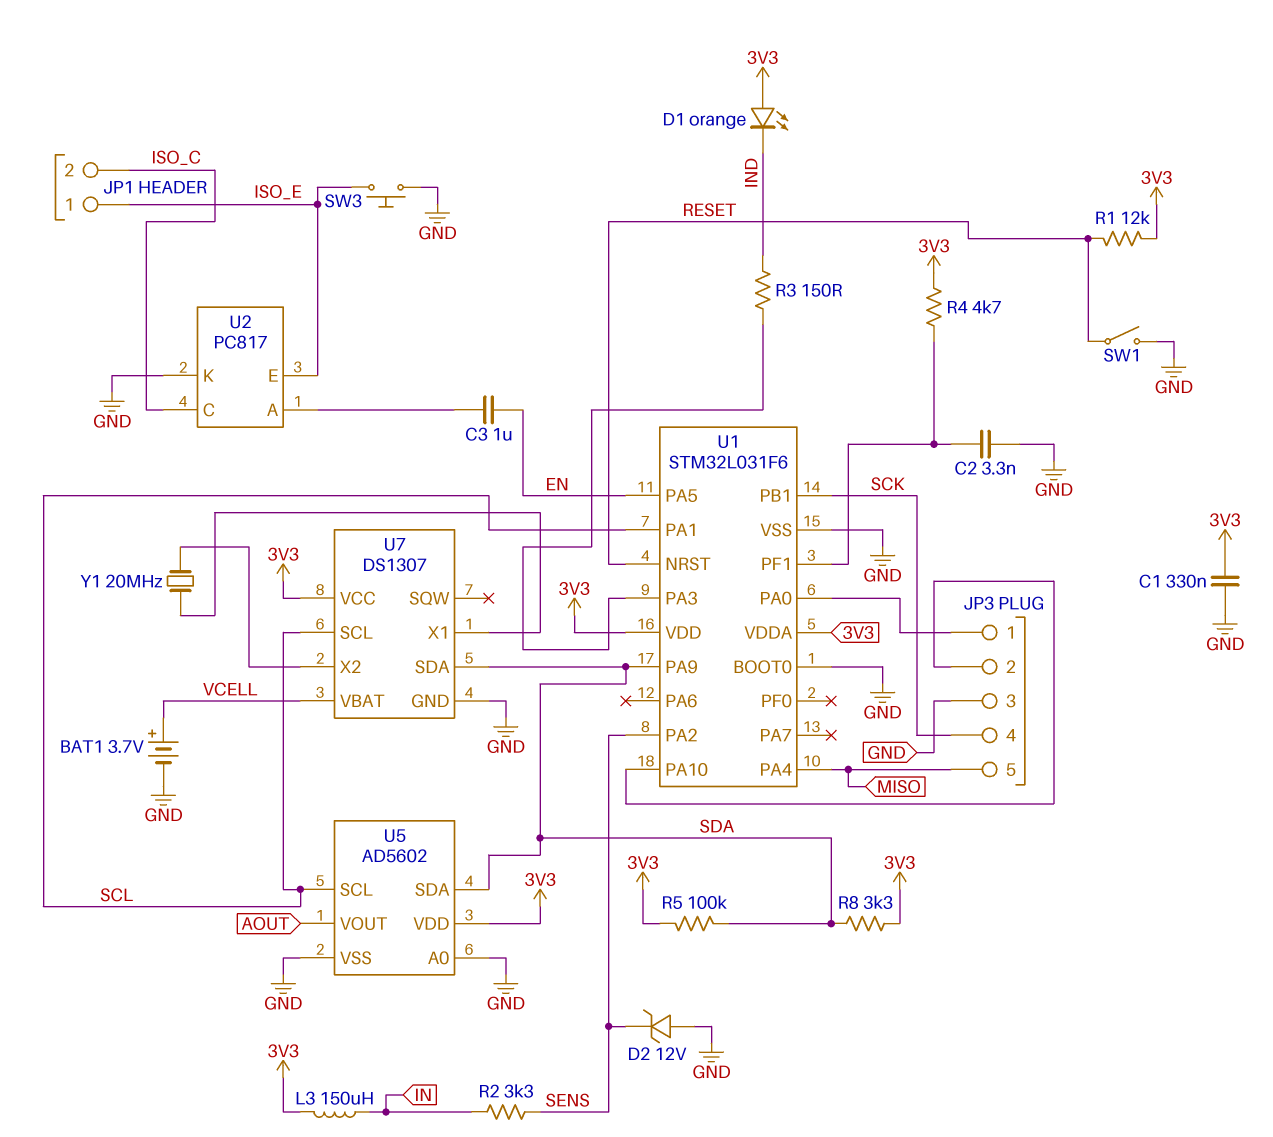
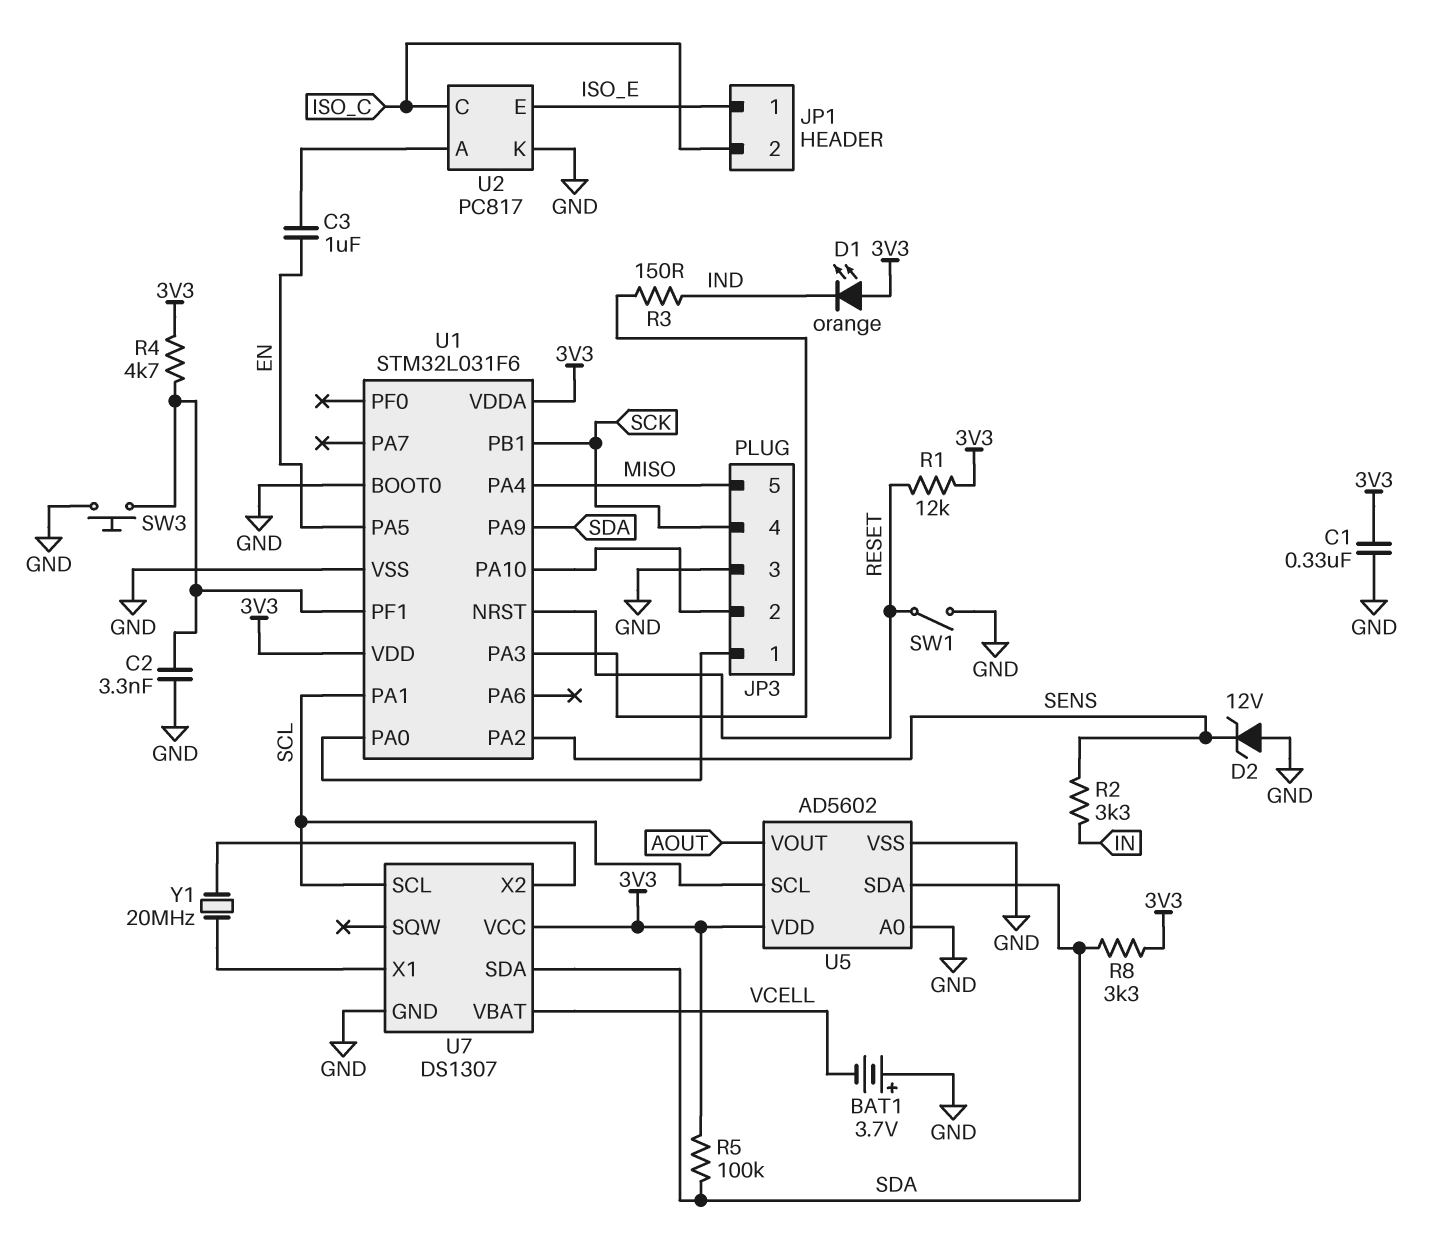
BAT1: 3.7V (plus VCELL, minus GND) -> 3.7V (plus GND, minus VCELL)
L3: 150uH (3V3, IN) -> none
SW3: button (GND, ISO_E) -> button (GND, U1/PF1)

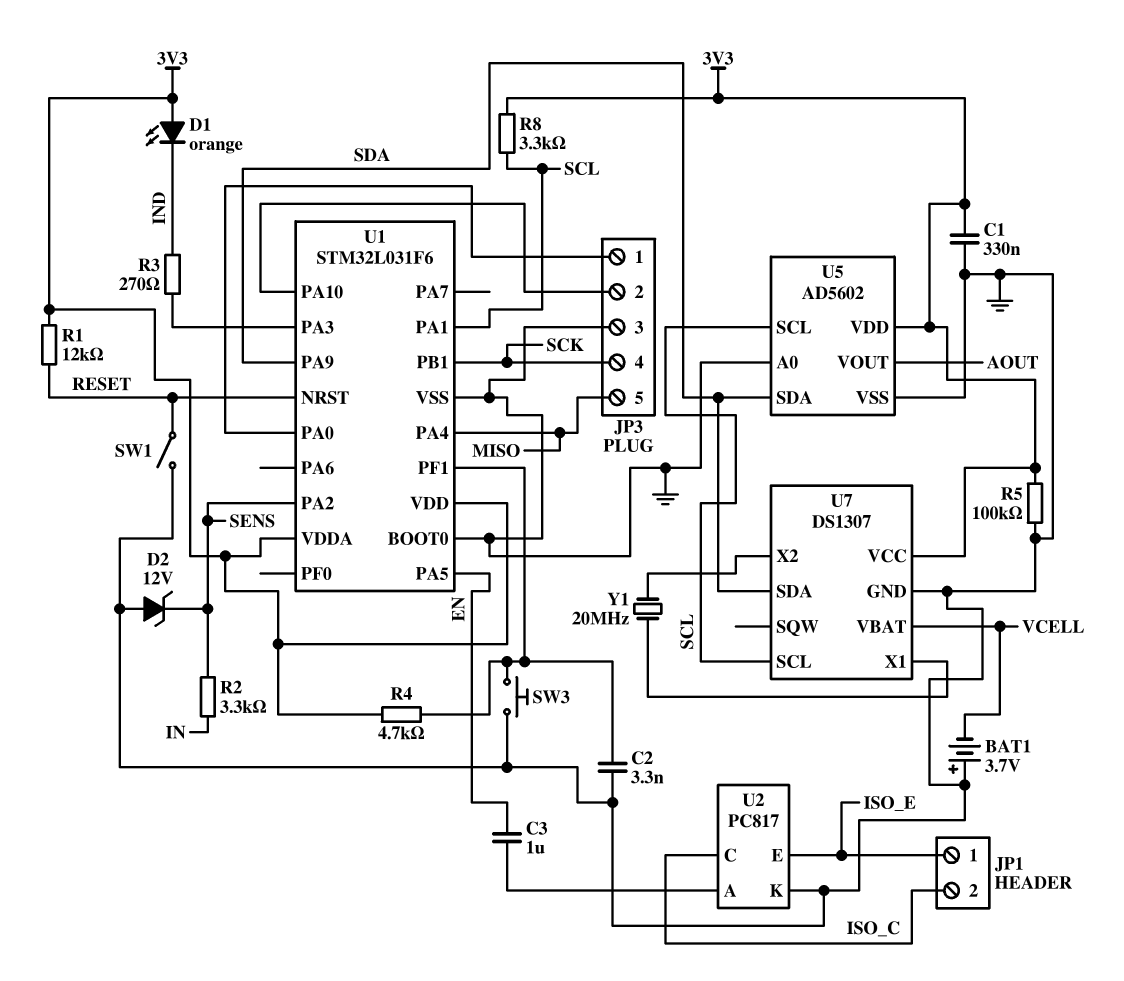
R3: 150 (IND, U1/PA3) -> 270 (IND, U1/PA3)
R5: 100k (3V3, SDA) -> 100k (3V3, GND)
R8: 3.3k (3V3, SDA) -> 3.3k (3V3, SCL)

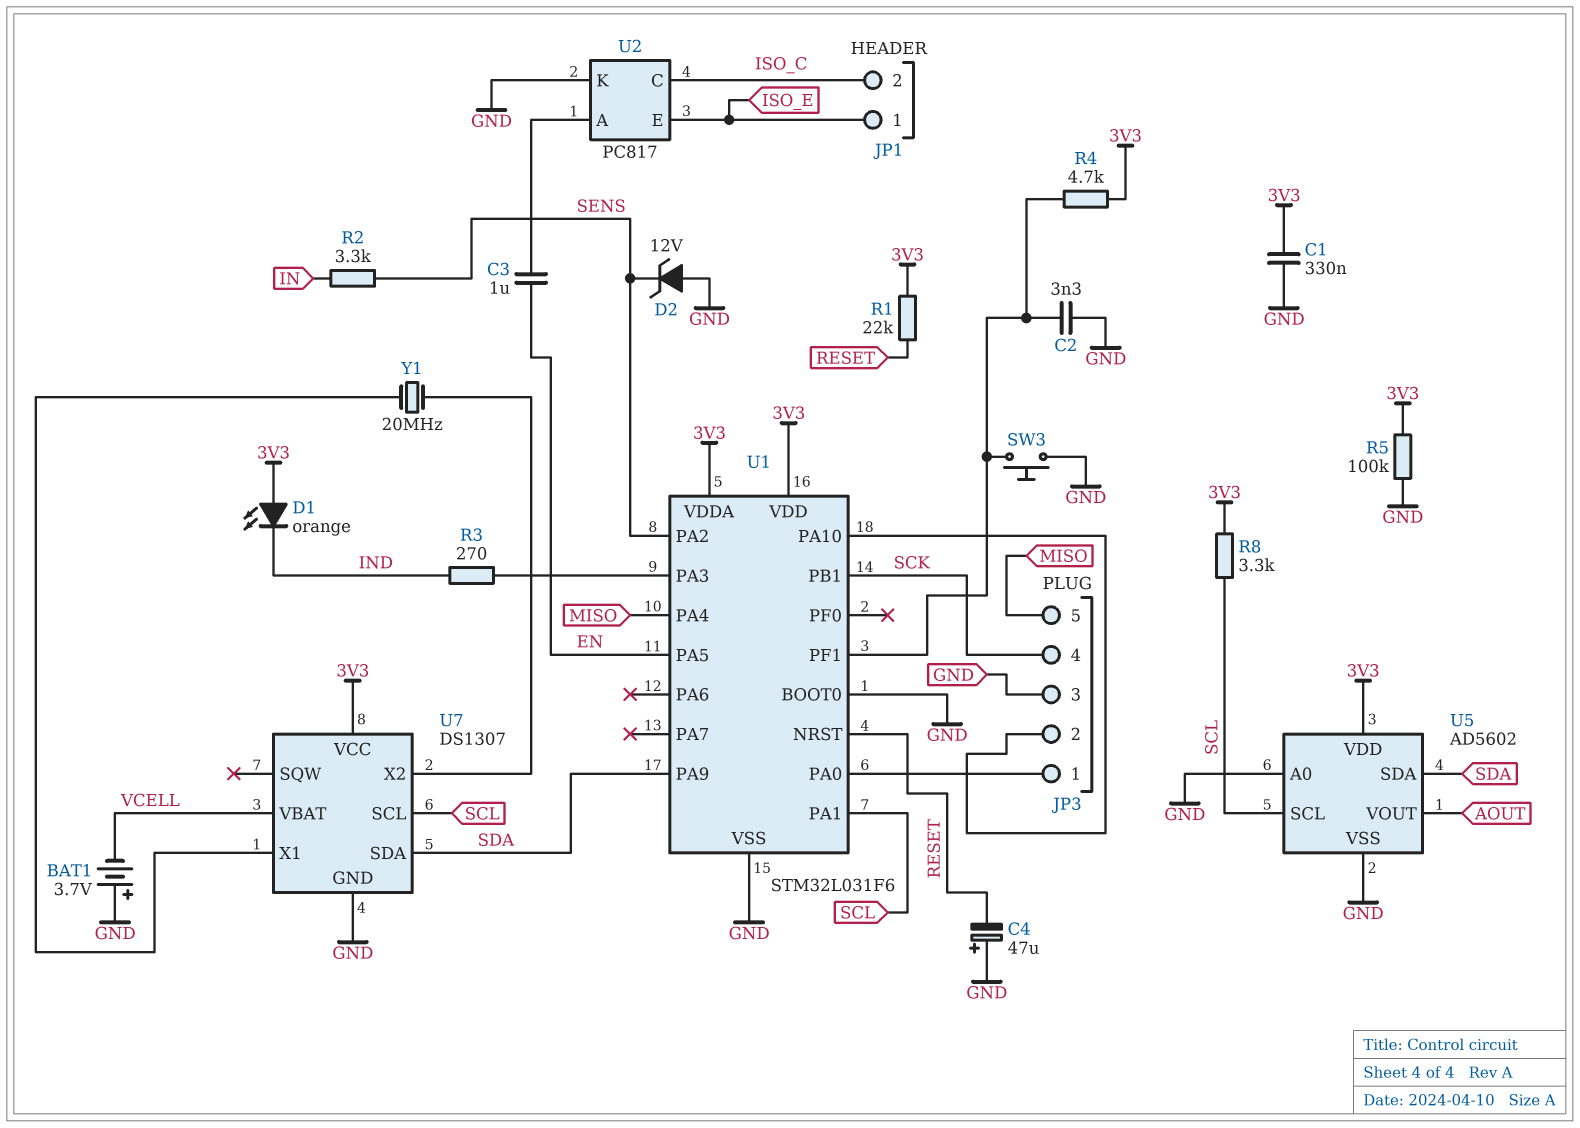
C4: none -> 47uF (plus GND, minus RESET)
R1: 12k (3V3, RESET) -> 22k (3V3, RESET)
SW1: switch (GND, RESET) -> none

